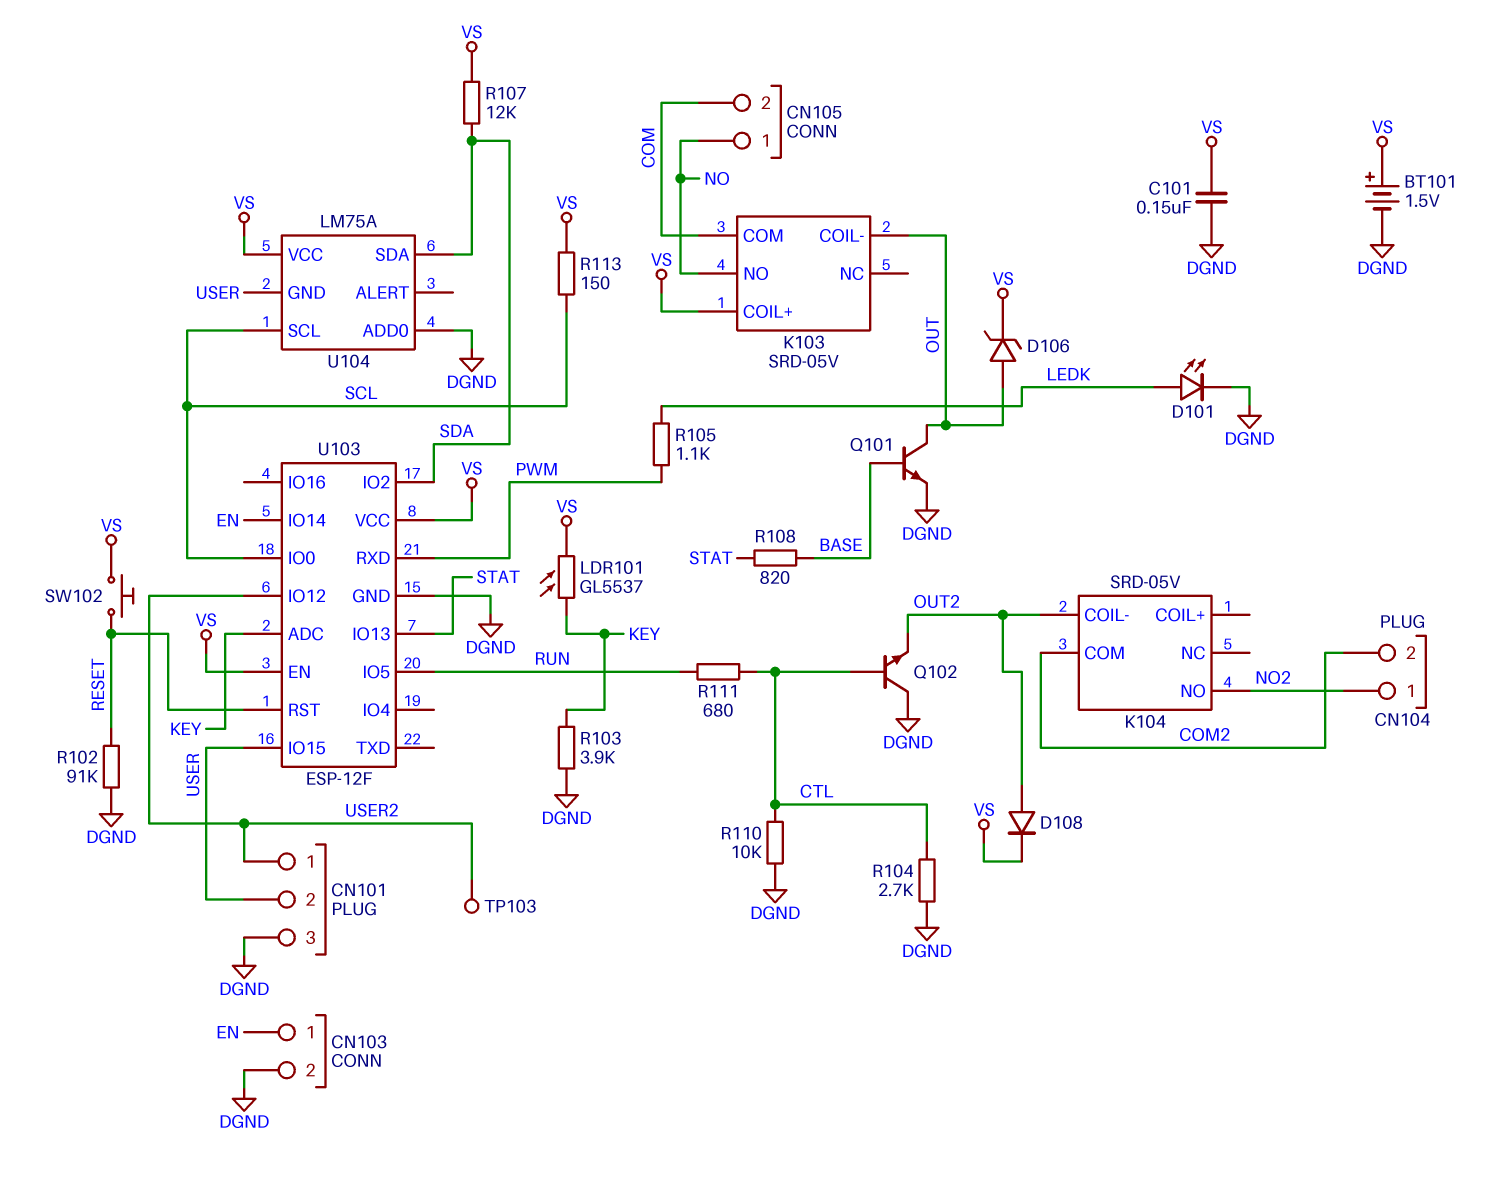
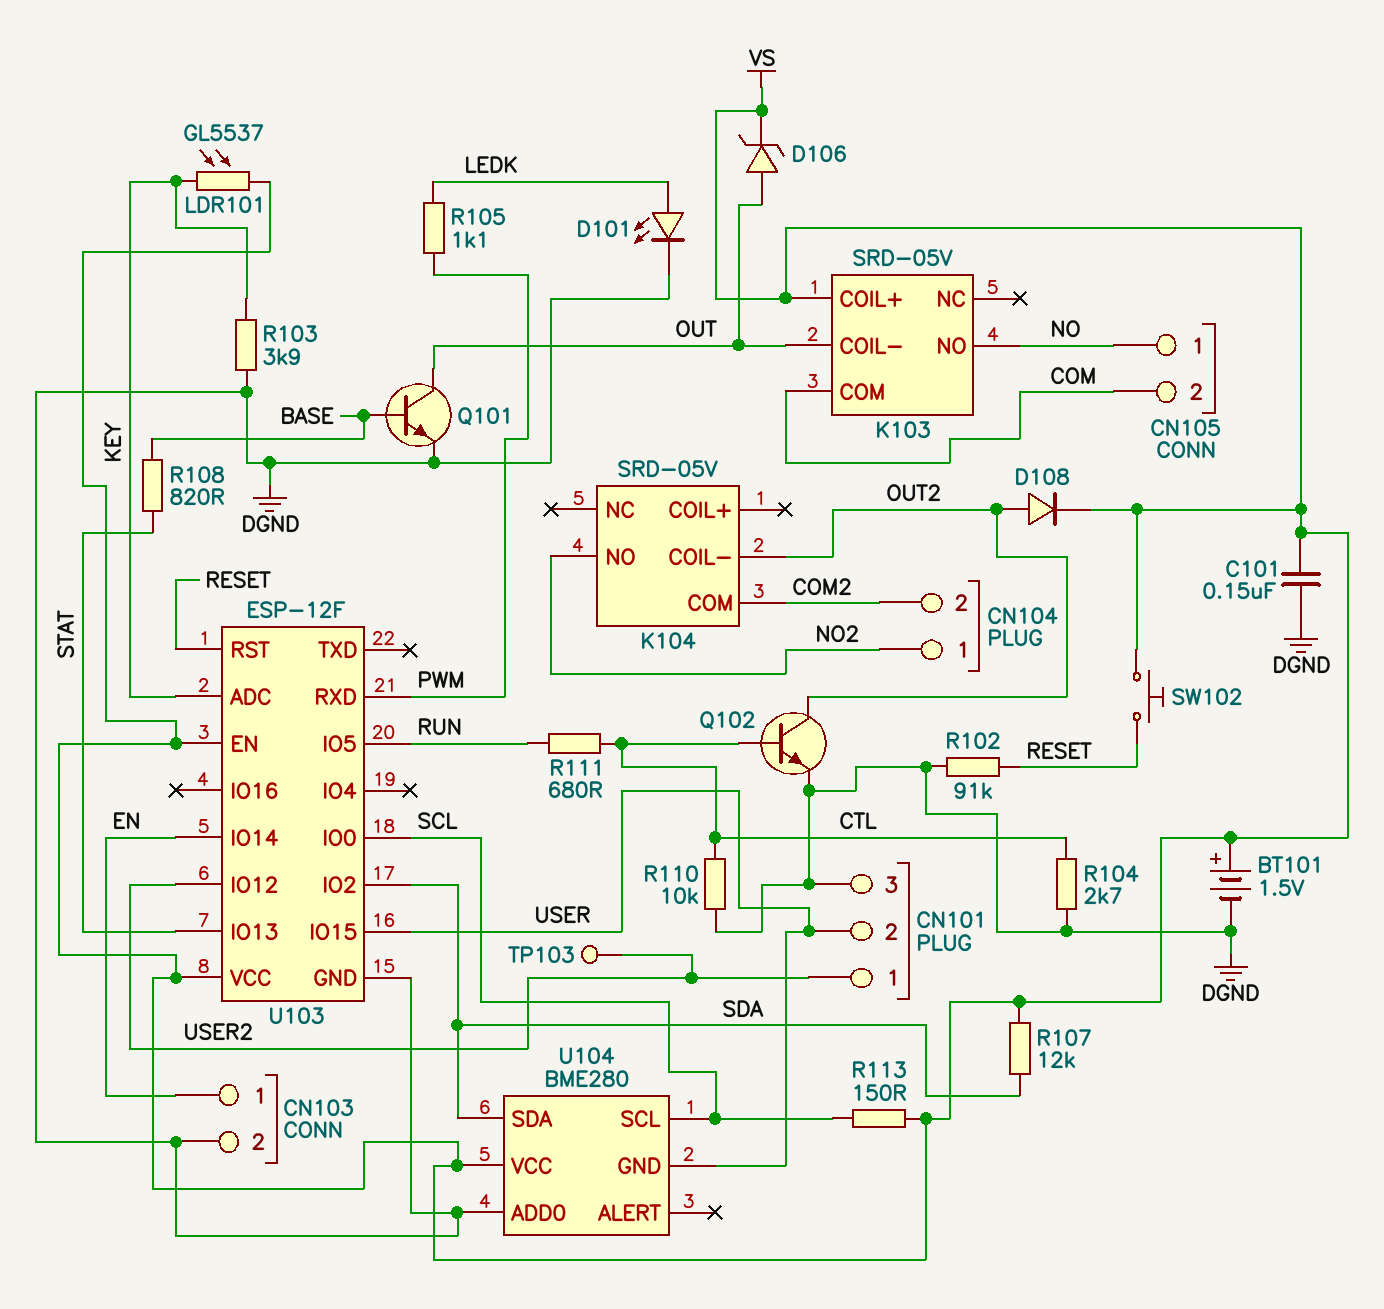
Q102: NPN (B CTL, C DGND, E OUT2) -> NPN (B CTL, C OUT2, E DGND)
U104: LM75A -> BME280

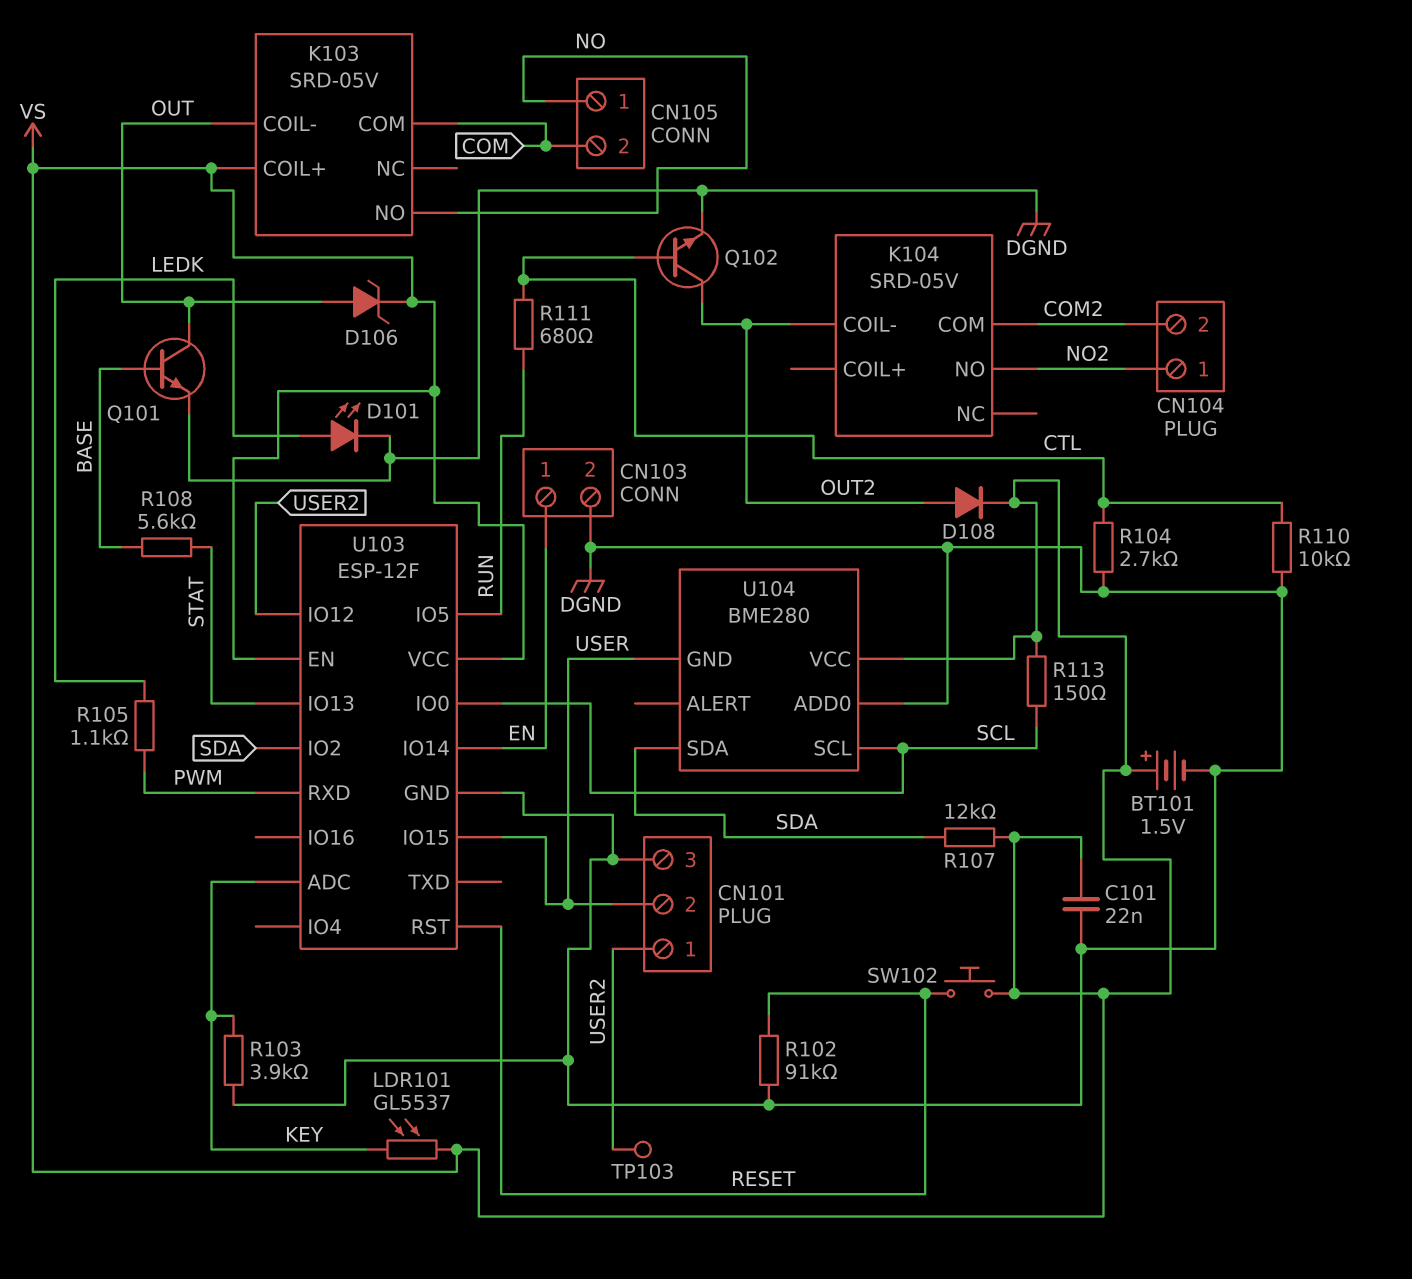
C101: 150nF (DGND, VS) -> 22nF (DGND, VS)
R108: 820 (BASE, STAT) -> 5.6k (BASE, STAT)

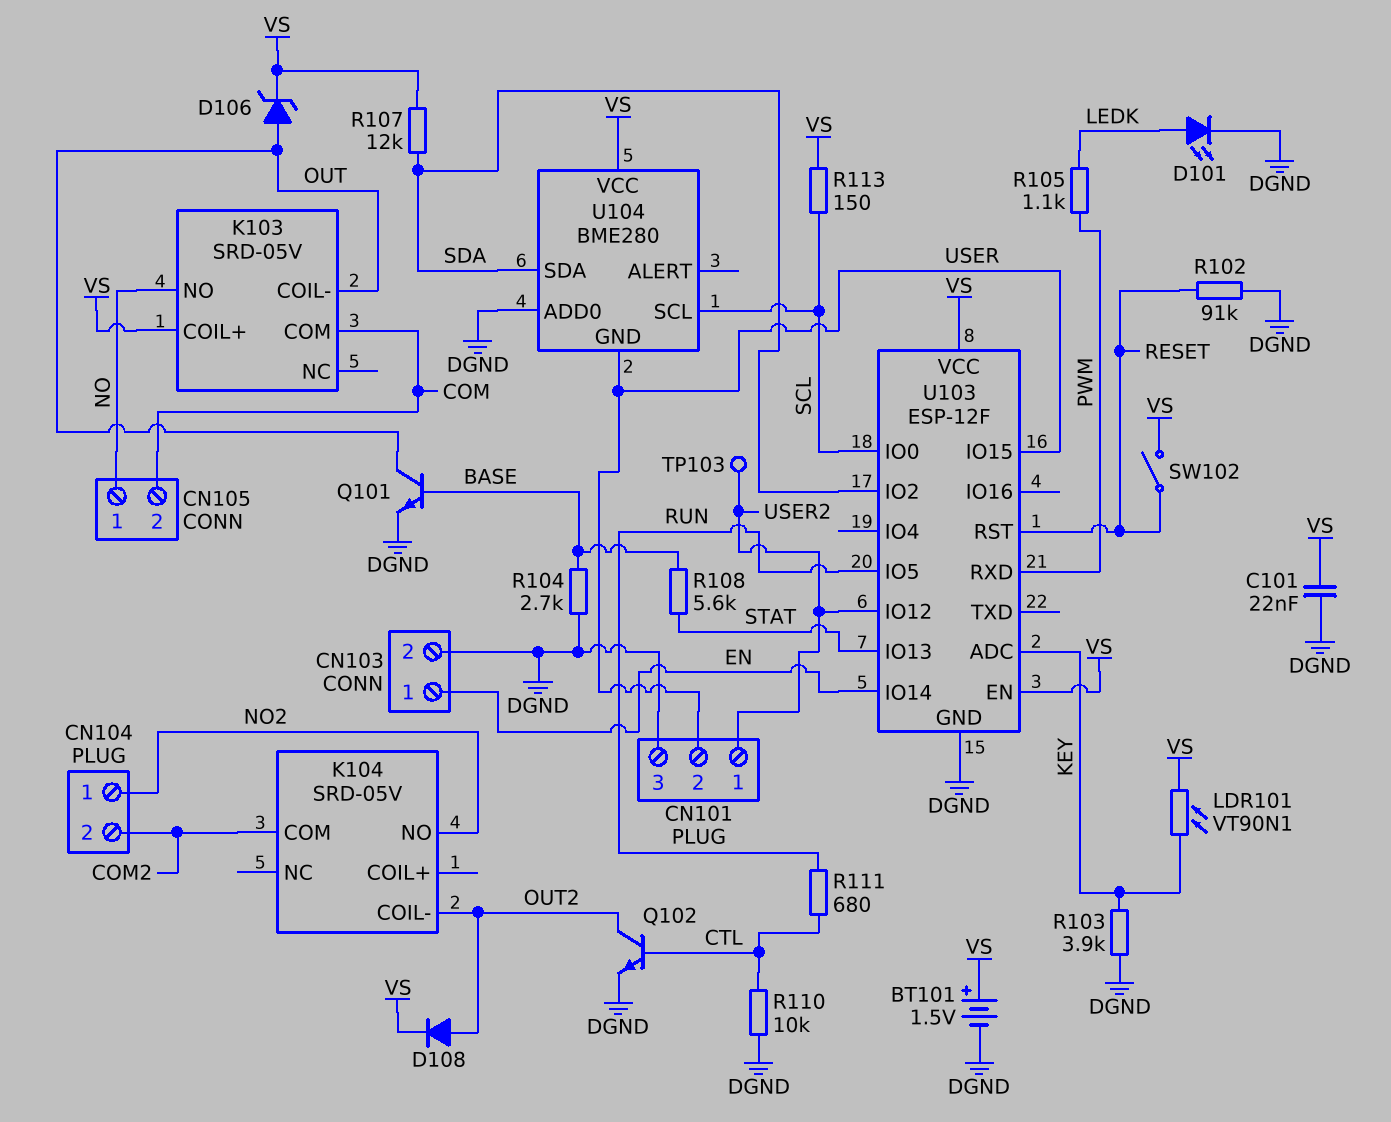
LDR101: GL5537 (KEY, VS) -> VT90N1 (KEY, VS)
R104: 2.7k (CTL, DGND) -> 2.7k (BASE, DGND)
SW102: button (RESET, VS) -> switch (RESET, VS)

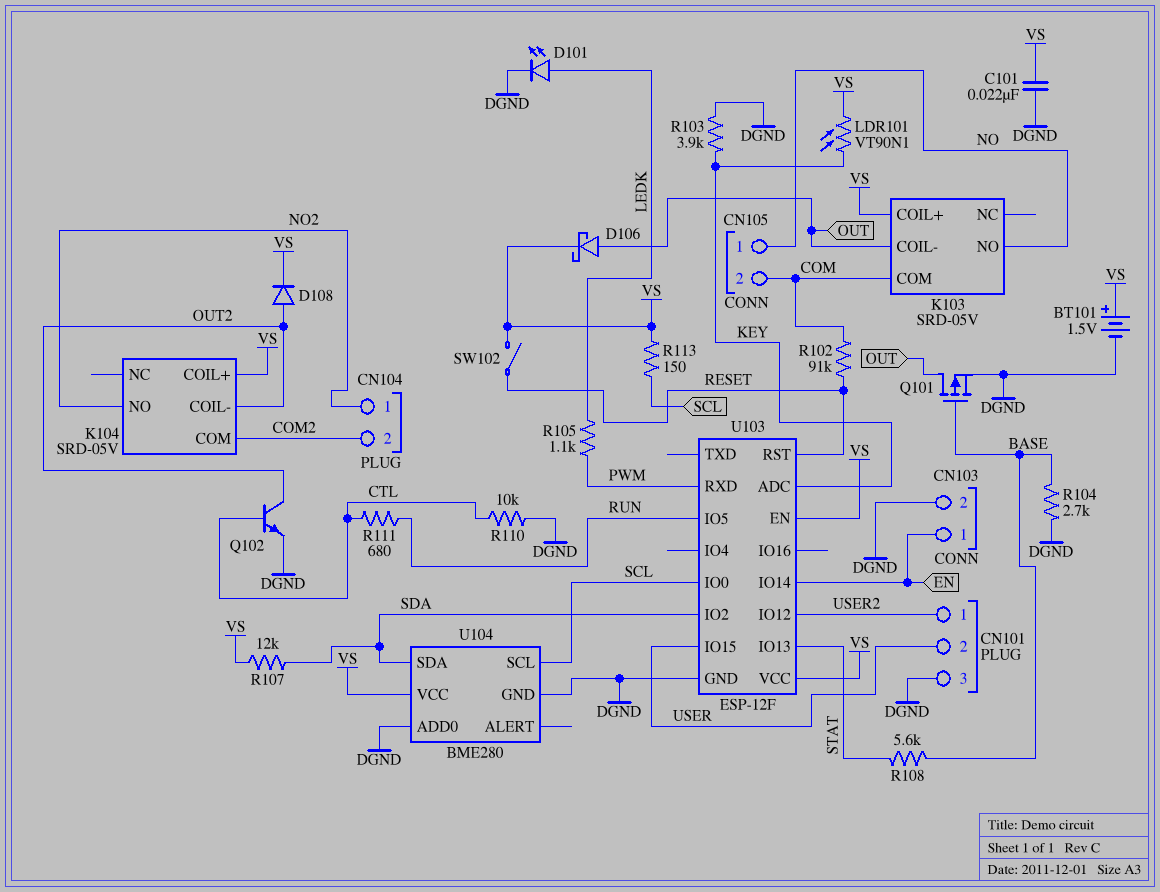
D106: zener (A OUT, K VS) -> schottky (A OUT, K VS)
K104 pin COIL+: none -> VS
Q101: NPN (B BASE, C OUT, E DGND) -> PMOS (G BASE, D OUT, S DGND)
R102: 91k (DGND, RESET) -> 91k (COM, RESET)
TP103: test point (USER2) -> none
U104 pin GND: USER -> DGND

